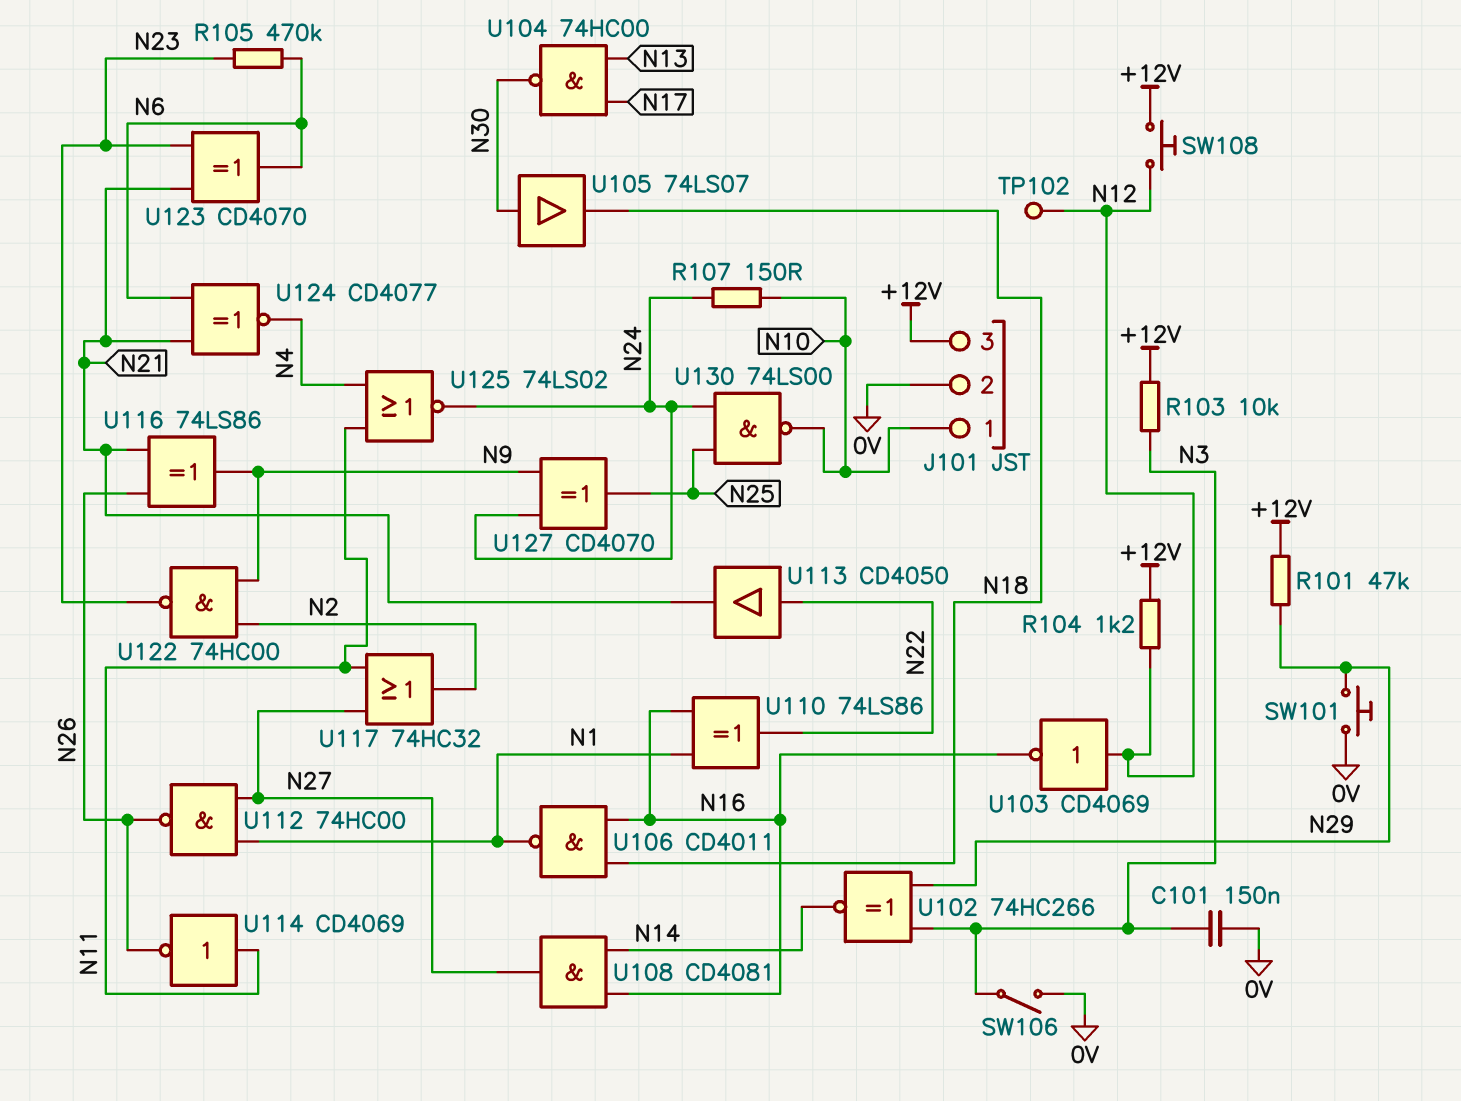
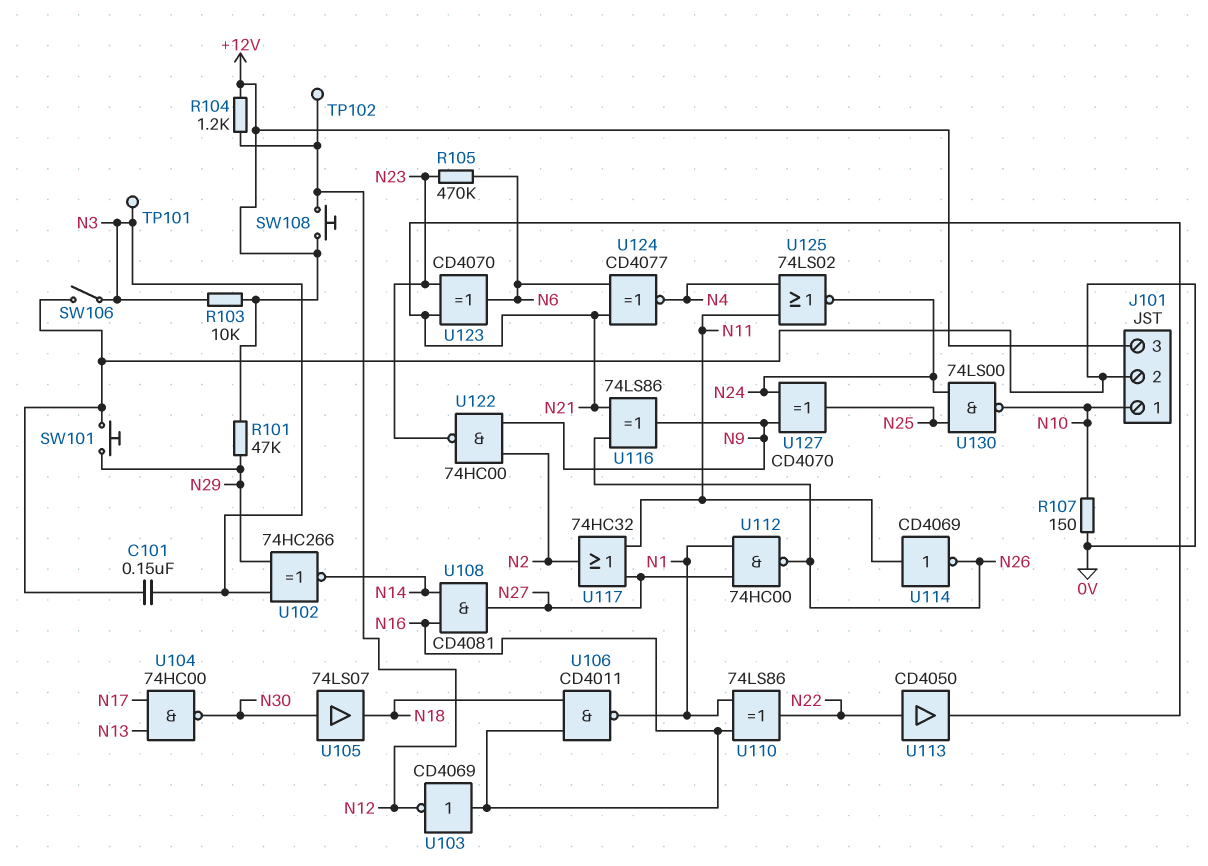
R107: 150 (N10, N24) -> 150 (0V, N10)
TP101: none -> test point (N3)
U103: NOT CD4069 (in N12, out N16) -> NOT CD4069 (in N16, out N12)

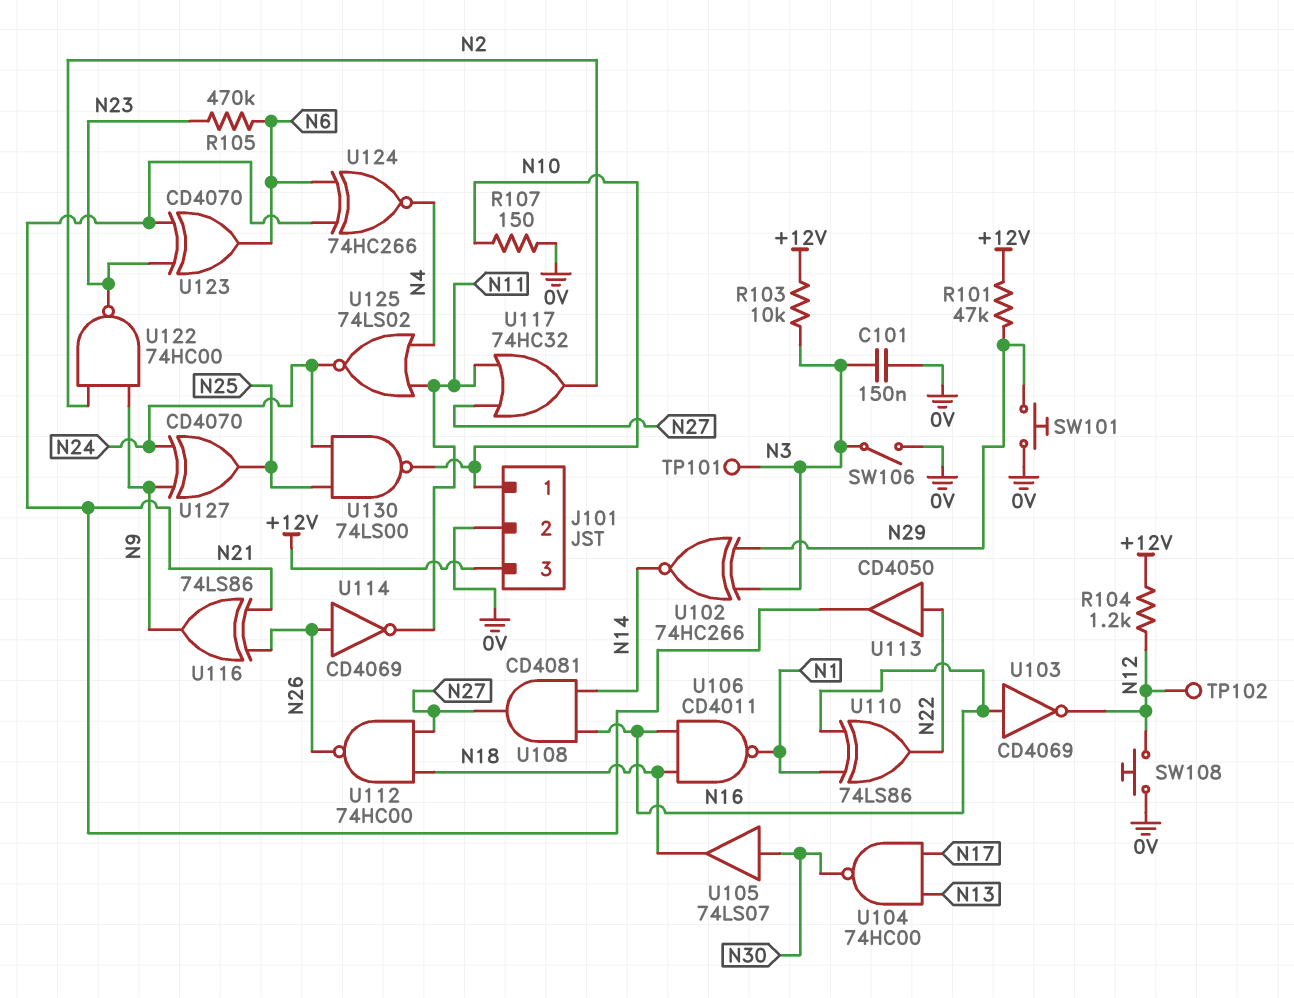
SW108: button (+12V, N12) -> button (0V, N12)
U112: NAND 74HC00 (in N1, in N27, out N26) -> NAND 74HC00 (in N18, in N27, out N26)
U114: NOT CD4069 (in N11, out N26) -> NOT CD4069 (in N26, out N11)
U124: XNOR CD4077 (in N6, in N21, out N4) -> XNOR 74HC266 (in N6, in N21, out N4)

